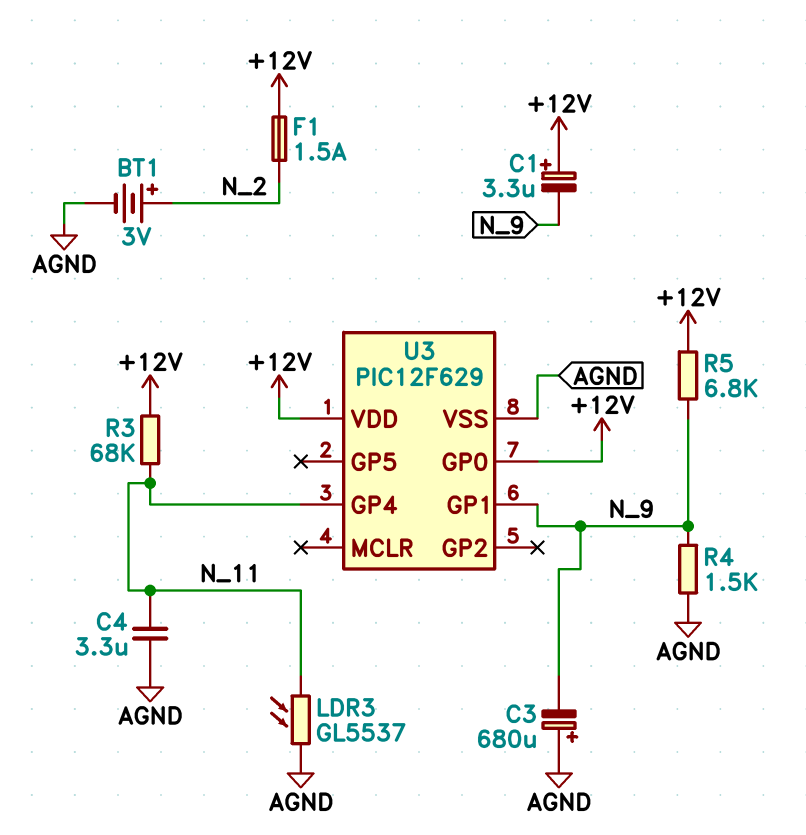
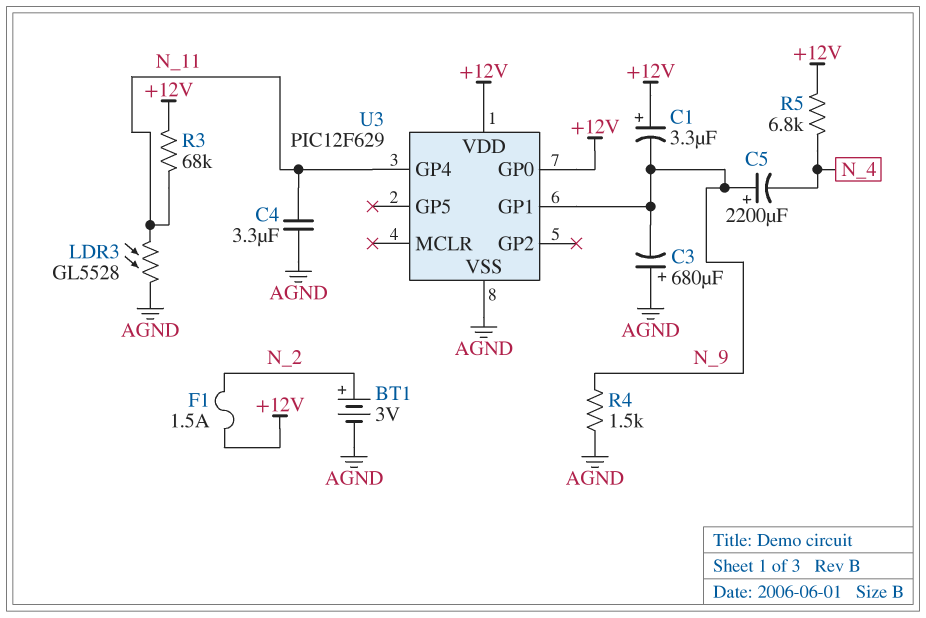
C5: none -> 2200uF (plus N_9, minus N_4)
LDR3: GL5537 (AGND, N_11) -> GL5528 (AGND, N_11)
R5: 6.8k (+12V, N_9) -> 6.8k (+12V, N_4)

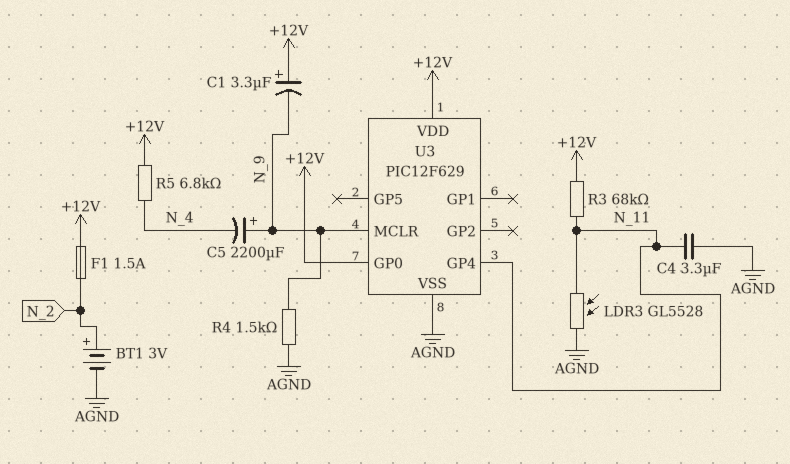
C3: 680uF (plus AGND, minus N_9) -> none
U3 pin GP1: N_9 -> none
U3 pin MCLR: none -> N_9

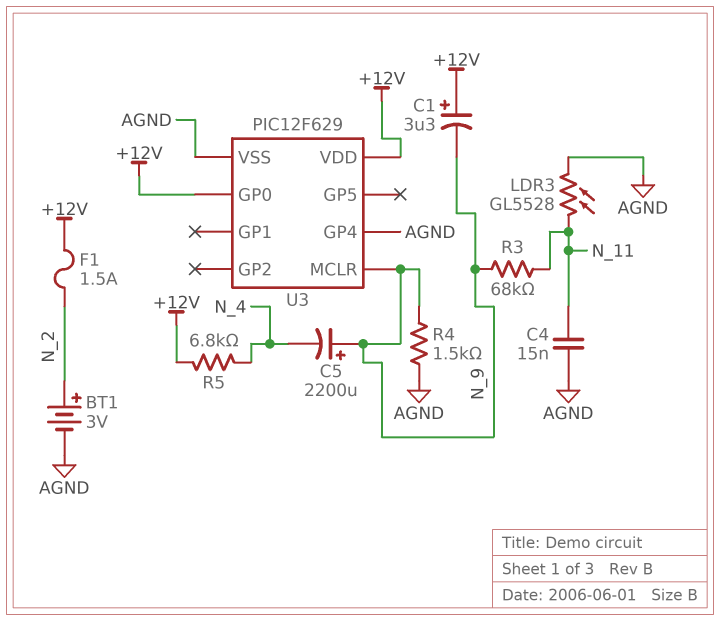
C4: 3.3uF (AGND, N_11) -> 15nF (AGND, N_11)
R3: 68k (+12V, N_11) -> 68k (N_9, N_11)
U3 pin GP4: N_11 -> AGND

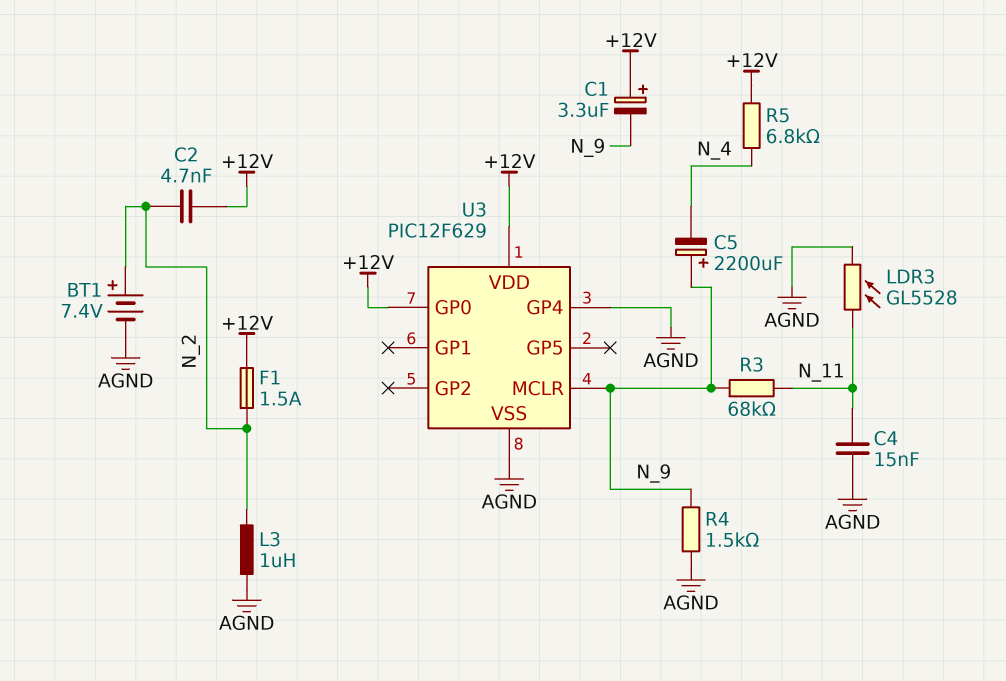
BT1: 3V (plus N_2, minus AGND) -> 7.4V (plus N_2, minus AGND)
C2: none -> 4.7nF (+12V, N_2)
L3: none -> 1uH (AGND, N_2)

